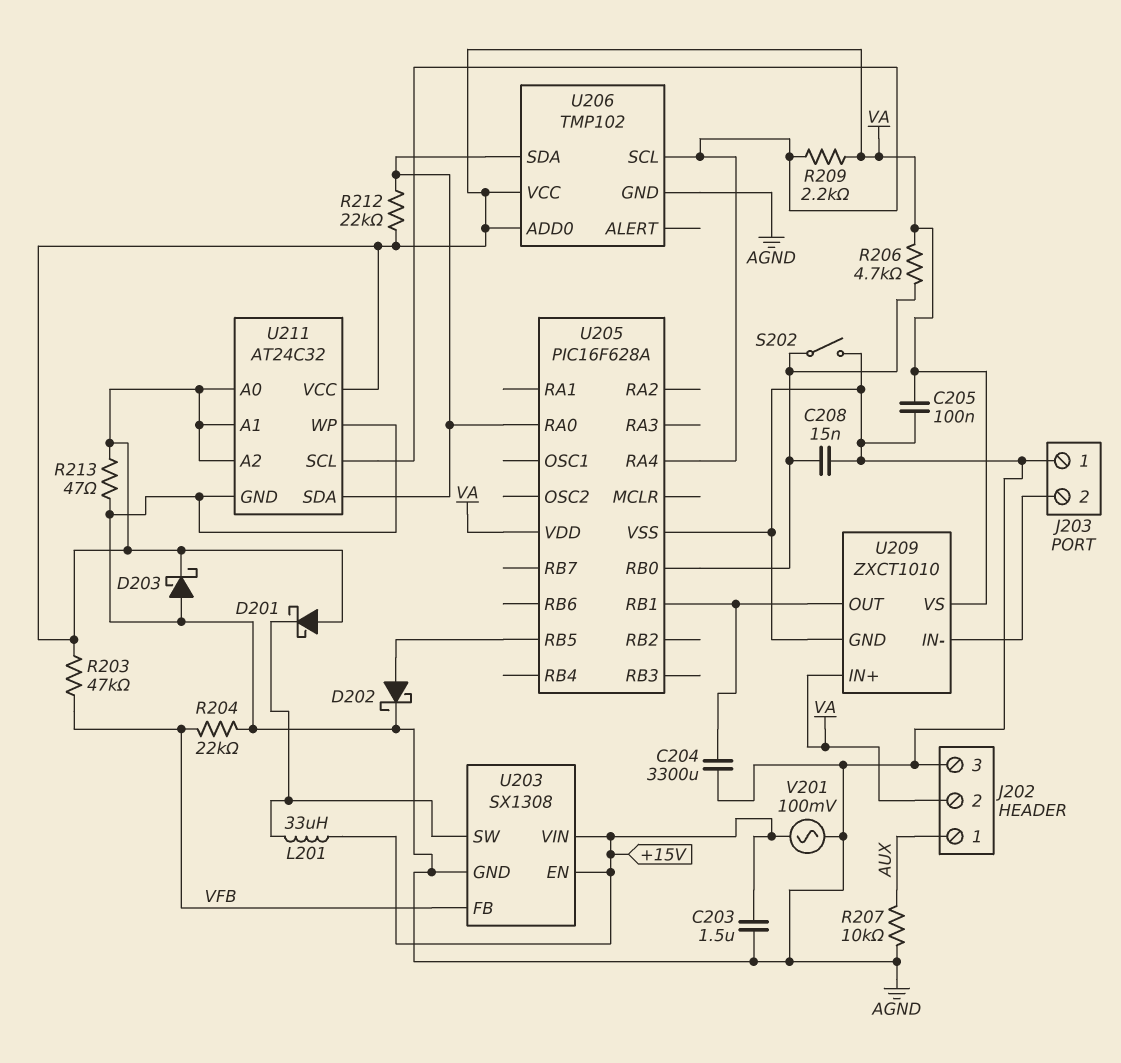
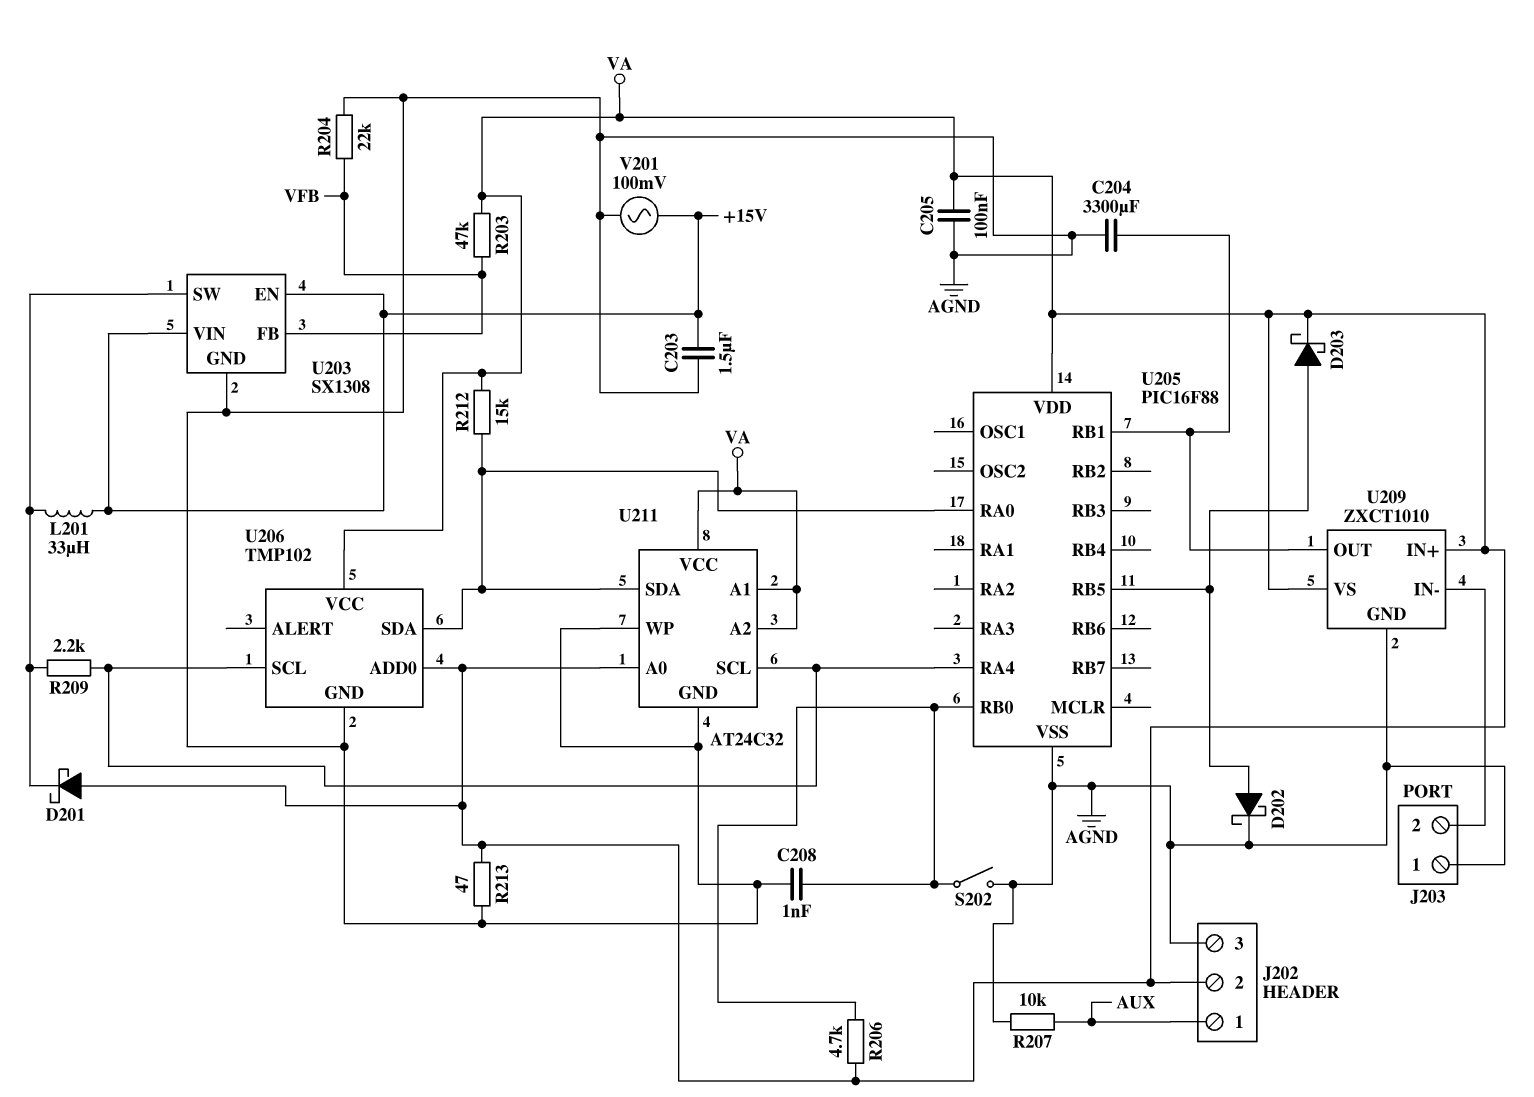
C208: 15nF (AGND, U205/RB0) -> 1nF (AGND, U205/RB0)
D203: schottky (A AGND, K VA) -> schottky (A U205/RB5, K VA)
R209: 2.2k (U205/RA4, VA) -> 2.2k (U203/SW, U205/RA4)
R212: 22k (U205/RA0, VA) -> 15k (U205/RA0, VA)
U205: PIC16F628A -> PIC16F88

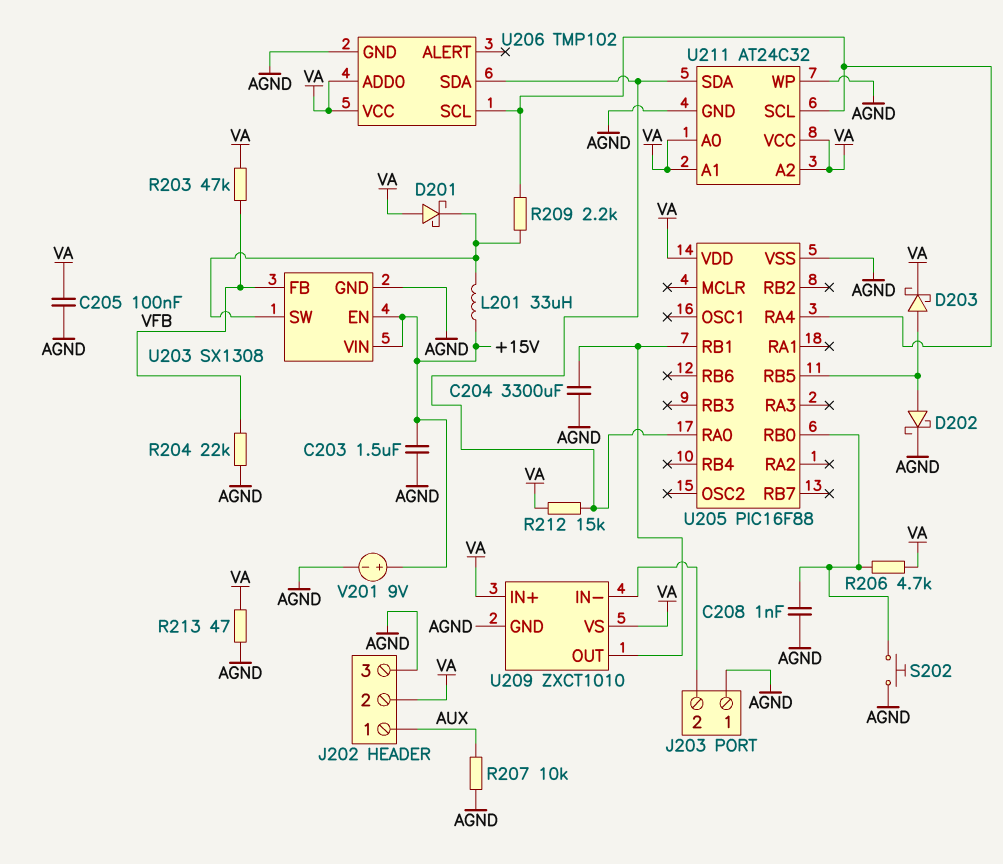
S202: switch (AGND, U205/RB0) -> button (AGND, U205/RB0)
V201: AC 100mV (+15V, AGND) -> 9V (plus +15V, minus AGND)

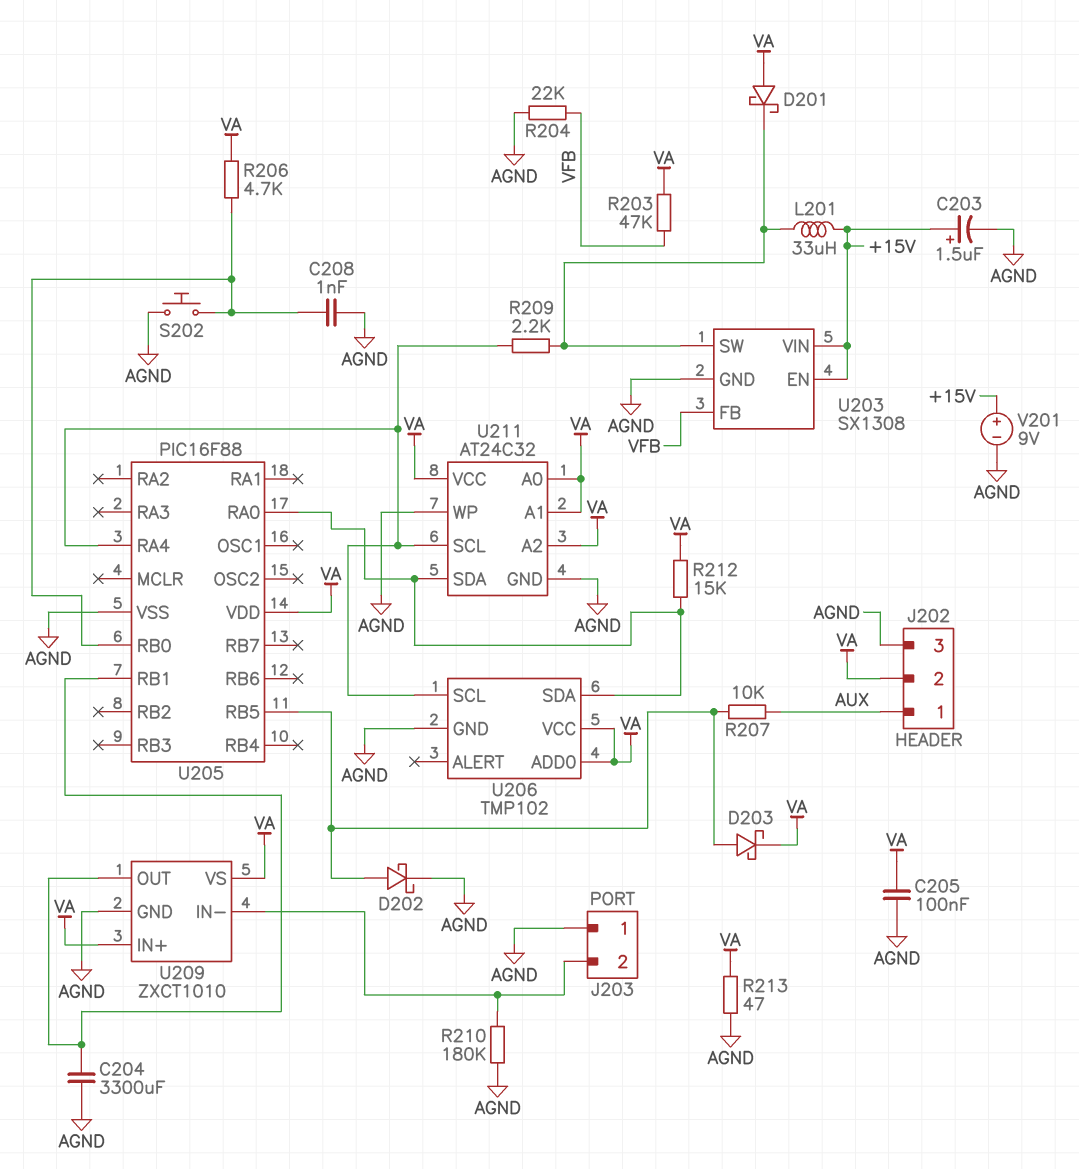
C203: 1.5uF (+15V, AGND) -> 1.5uF (plus +15V, minus AGND)
R207: 10k (AGND, AUX) -> 10k (AUX, U205/RB5)
R210: none -> 180k (AGND, J203/2)

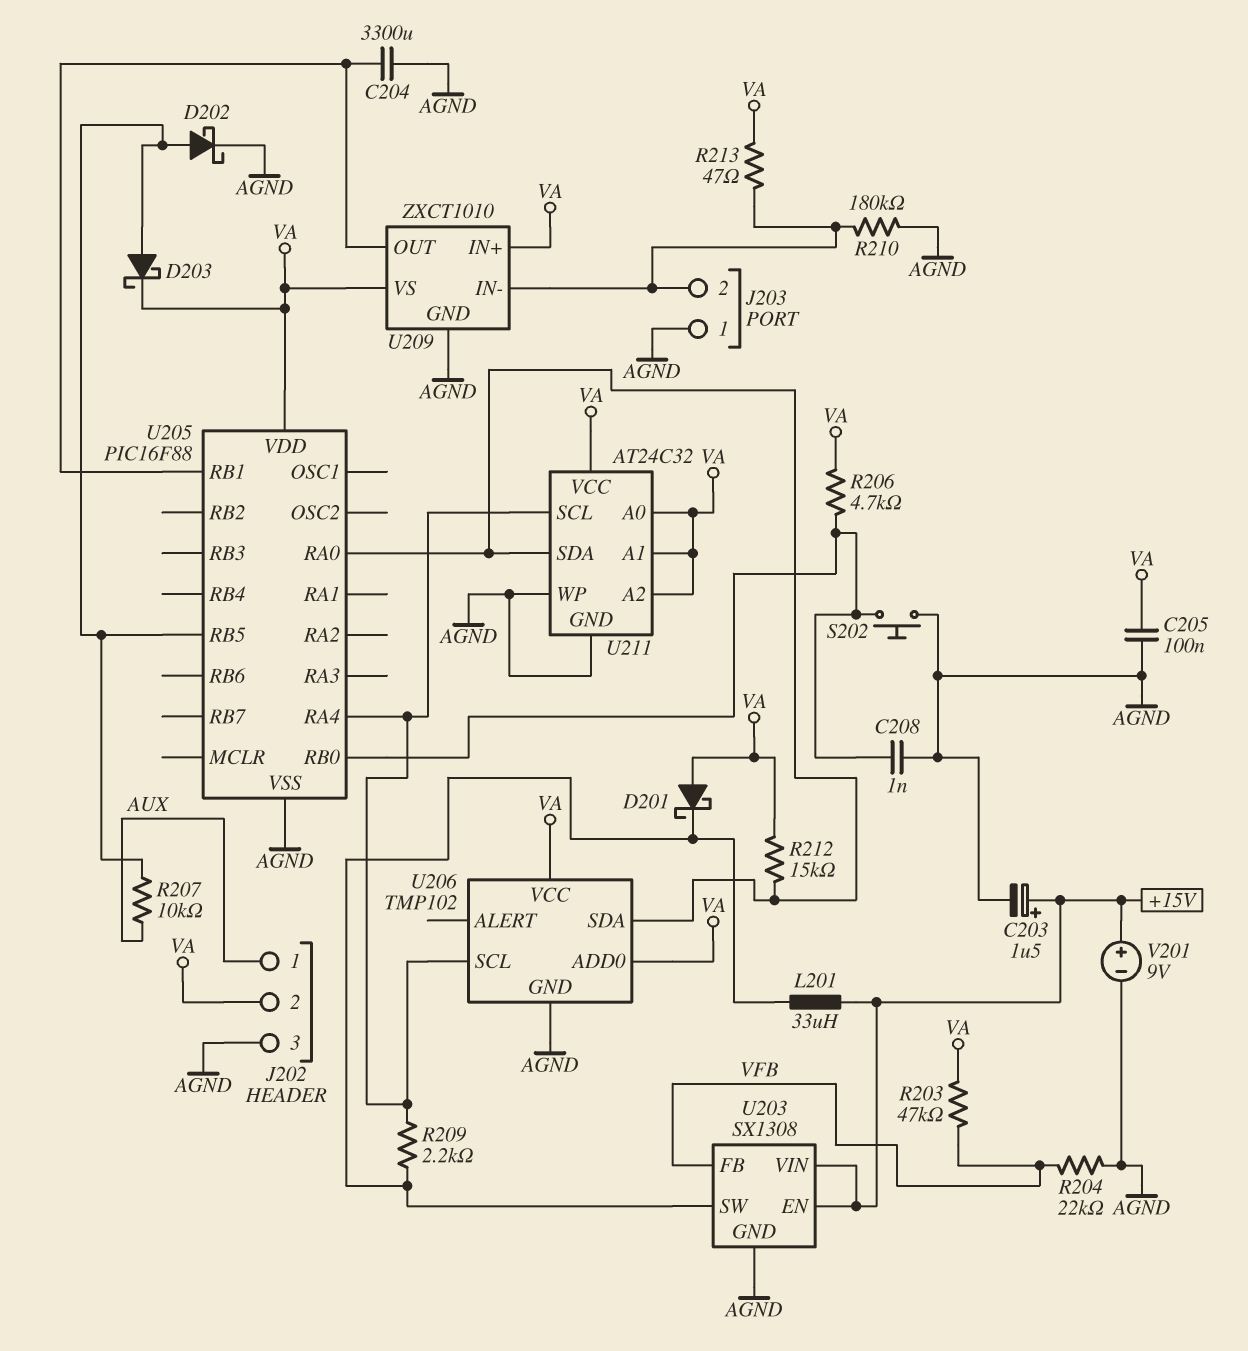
R213: 47 (AGND, VA) -> 47 (J203/2, VA)

